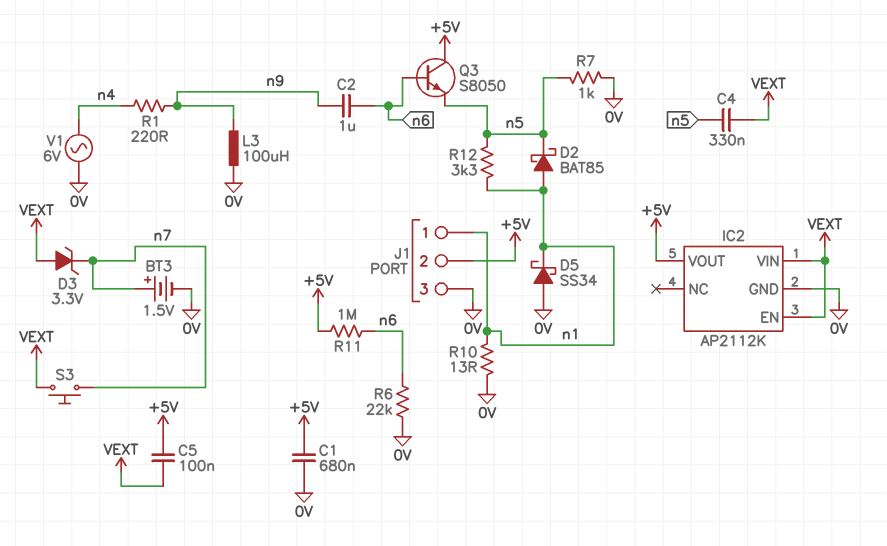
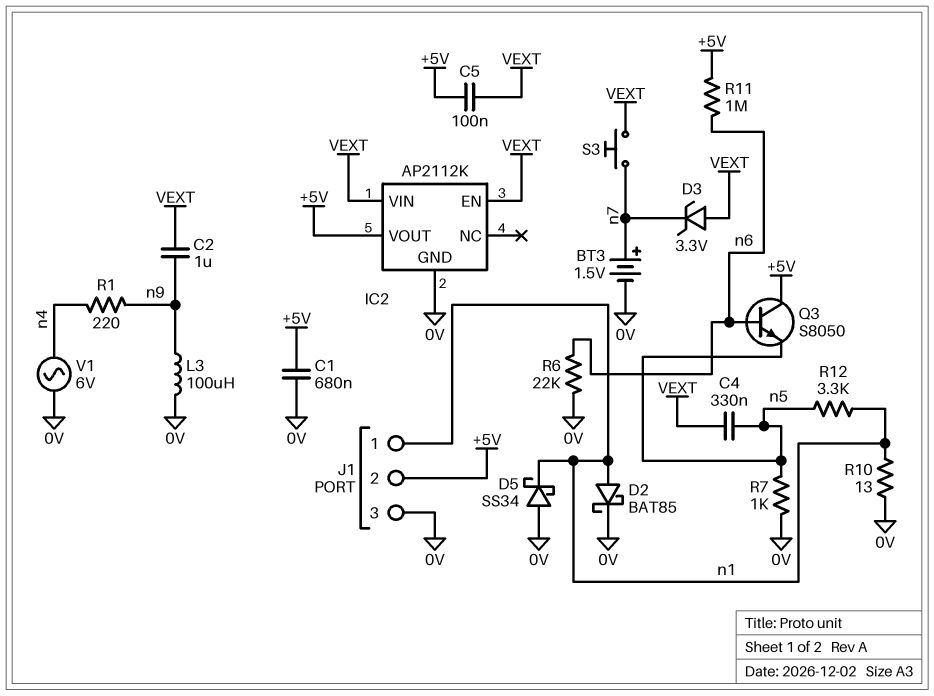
C2: 1uF (n6, n9) -> 1uF (VEXT, n9)
D2: schottky BAT85 (A n1, K n5) -> schottky BAT85 (A n1, K 0V)

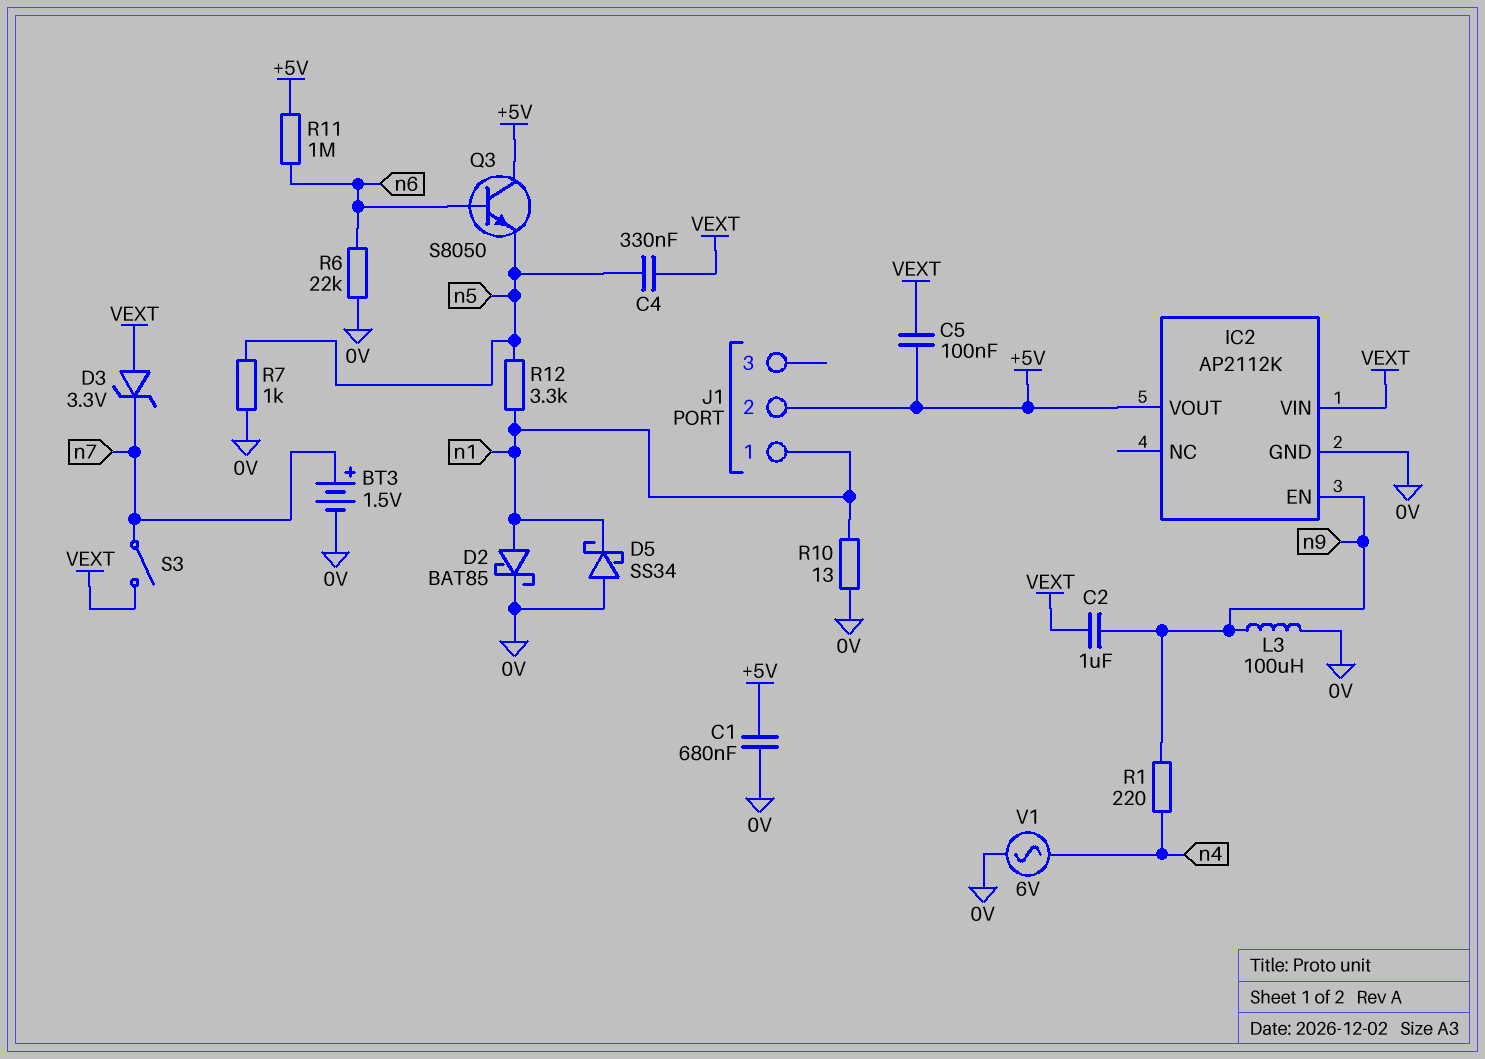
IC2 pin EN: VEXT -> n9
J1 pin 3: 0V -> none
S3: button (VEXT, n7) -> switch (VEXT, n7)

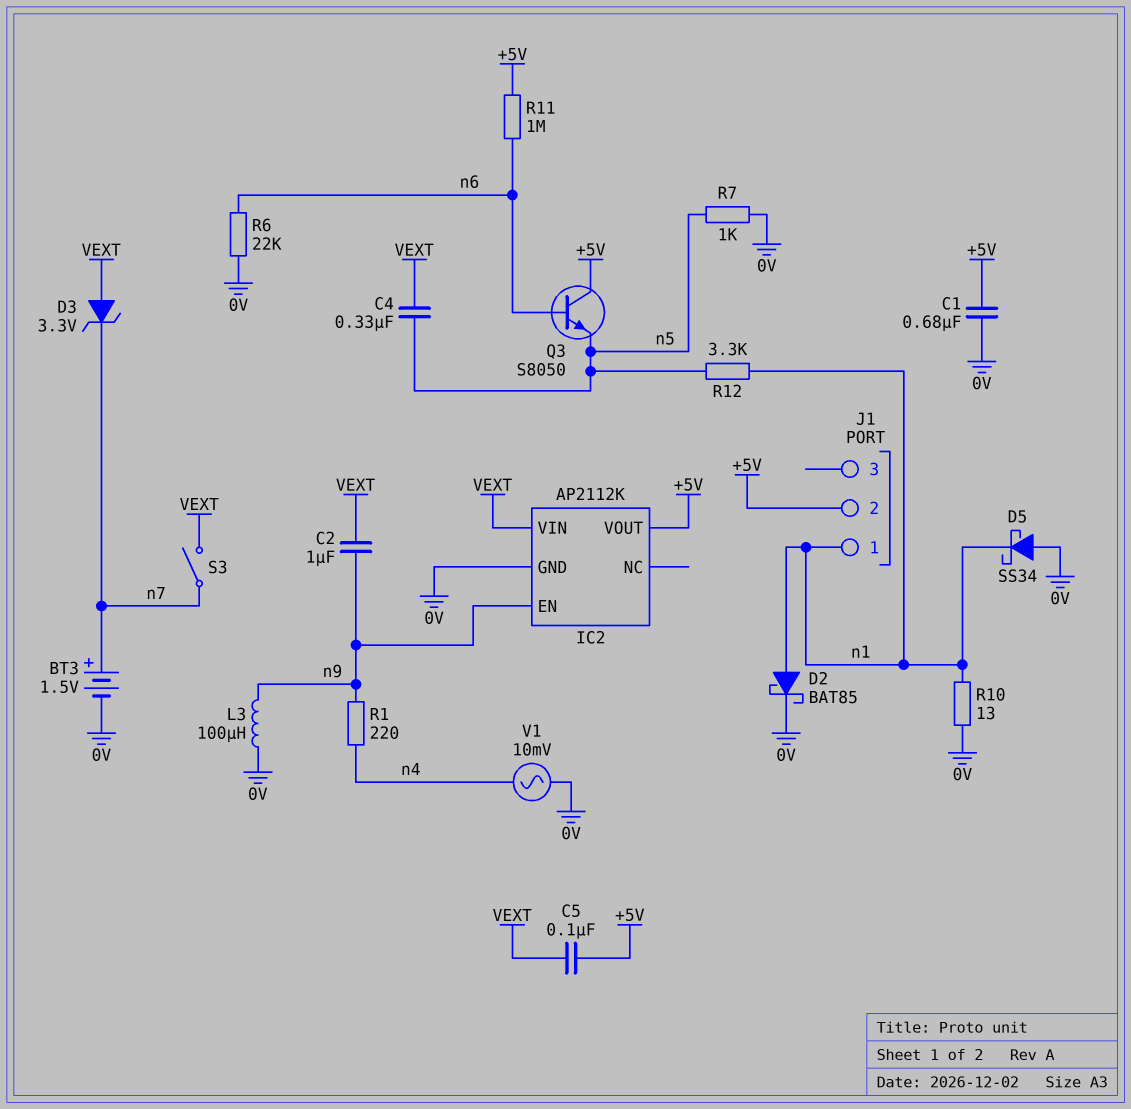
V1: AC 6V (0V, n4) -> AC 10mV (0V, n4)

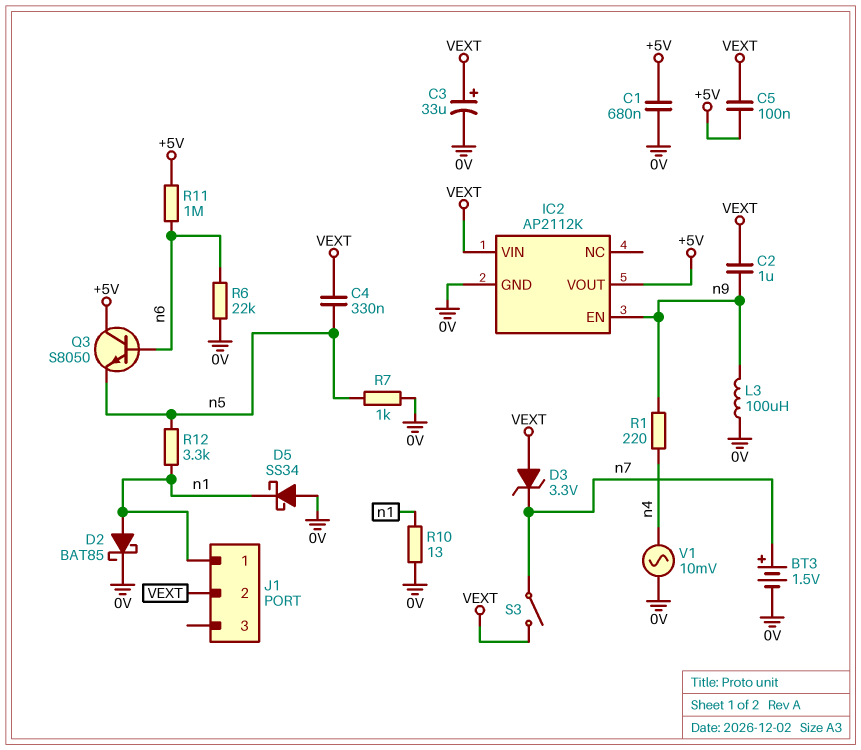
C3: none -> 33uF (plus VEXT, minus 0V)
J1 pin 2: +5V -> VEXT

